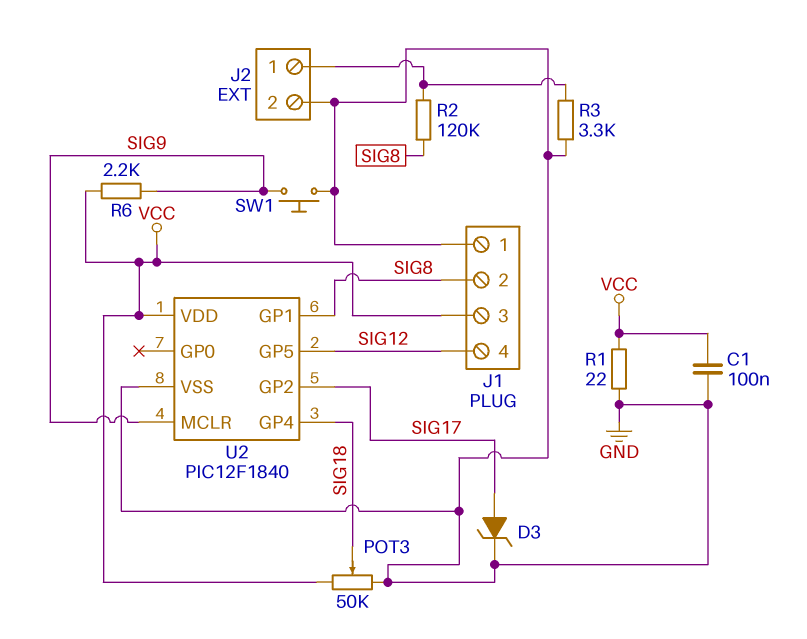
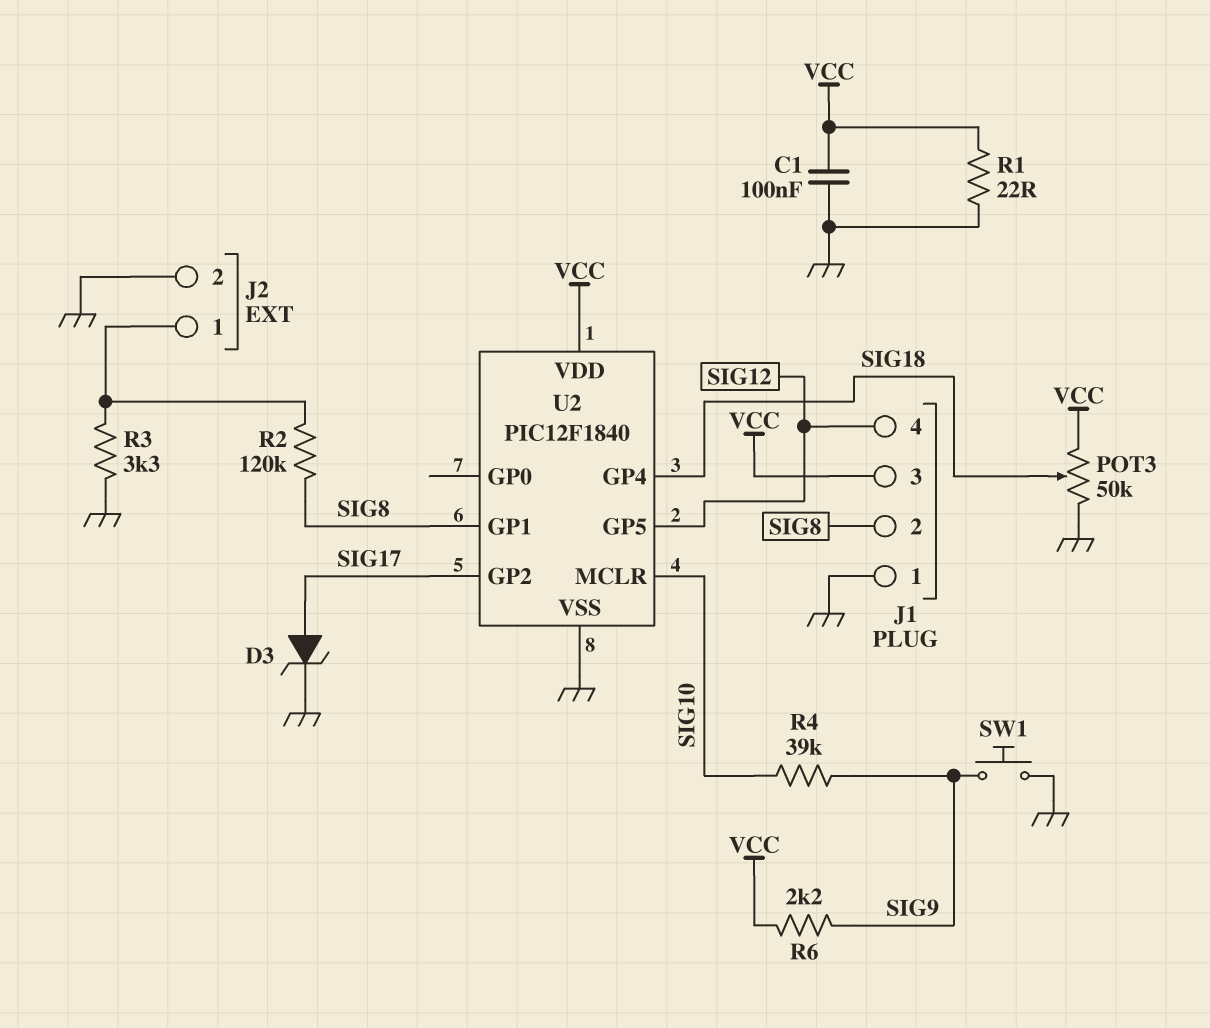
R4: none -> 39k (SIG9, SIG10)
U2 pin MCLR: SIG9 -> SIG10

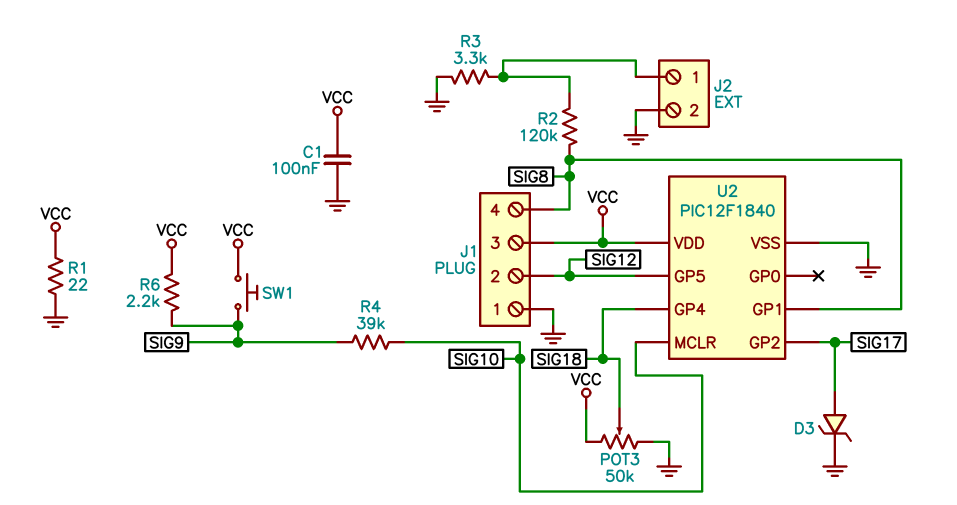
J1 pin 2: SIG8 -> SIG12
J1 pin 4: SIG12 -> SIG8
SW1: button (GND, SIG9) -> button (SIG9, VCC)

